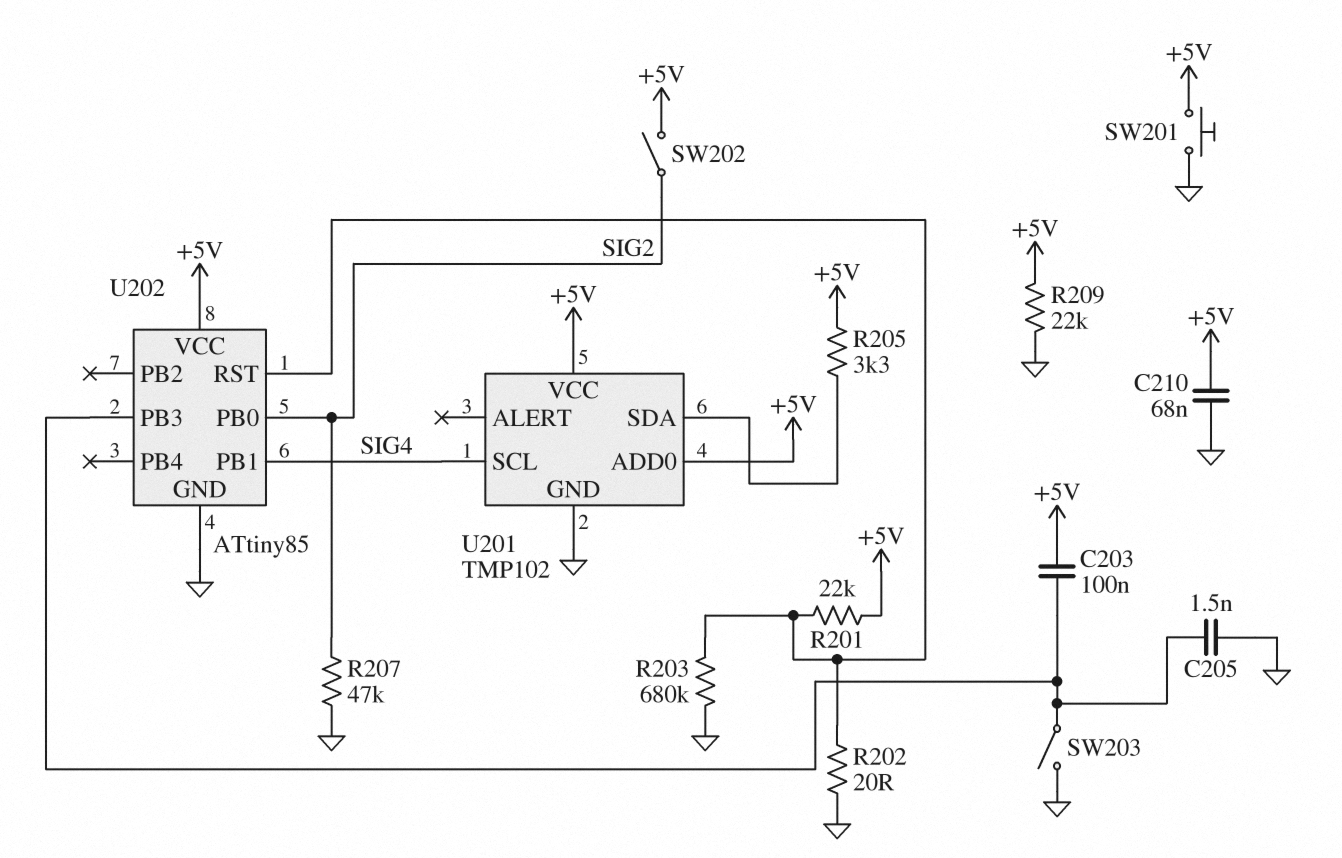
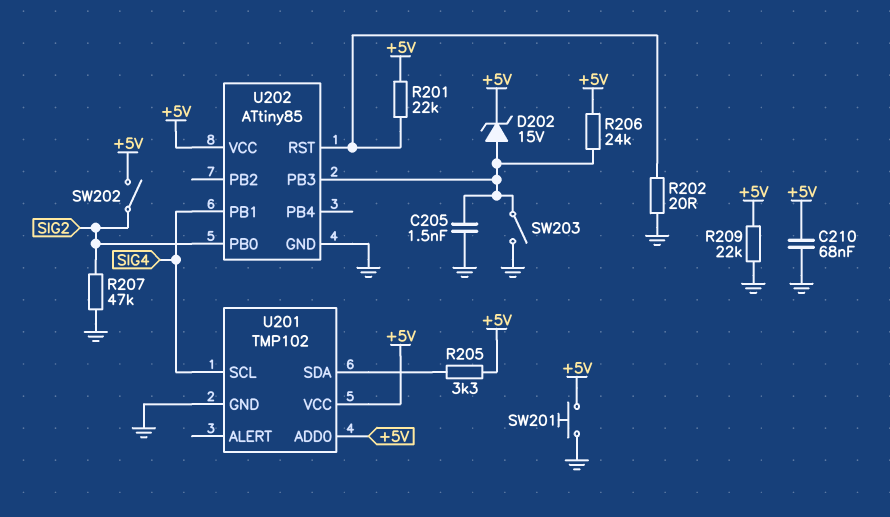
C203: 100nF (+5V, U202/PB3) -> none
D202: none -> zener 15V (A U202/PB3, K +5V)
R203: 680k (GND, U202/RST) -> none
R206: none -> 24k (+5V, U202/PB3)

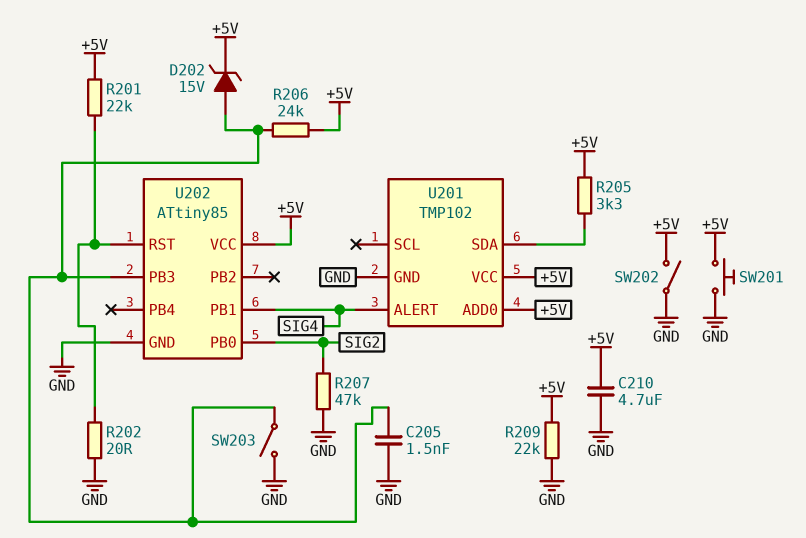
C210: 68nF (+5V, GND) -> 4.7uF (+5V, GND)
SW202: switch (+5V, SIG2) -> switch (+5V, GND)
U201 pin ALERT: none -> SIG4
U201 pin SCL: SIG4 -> none

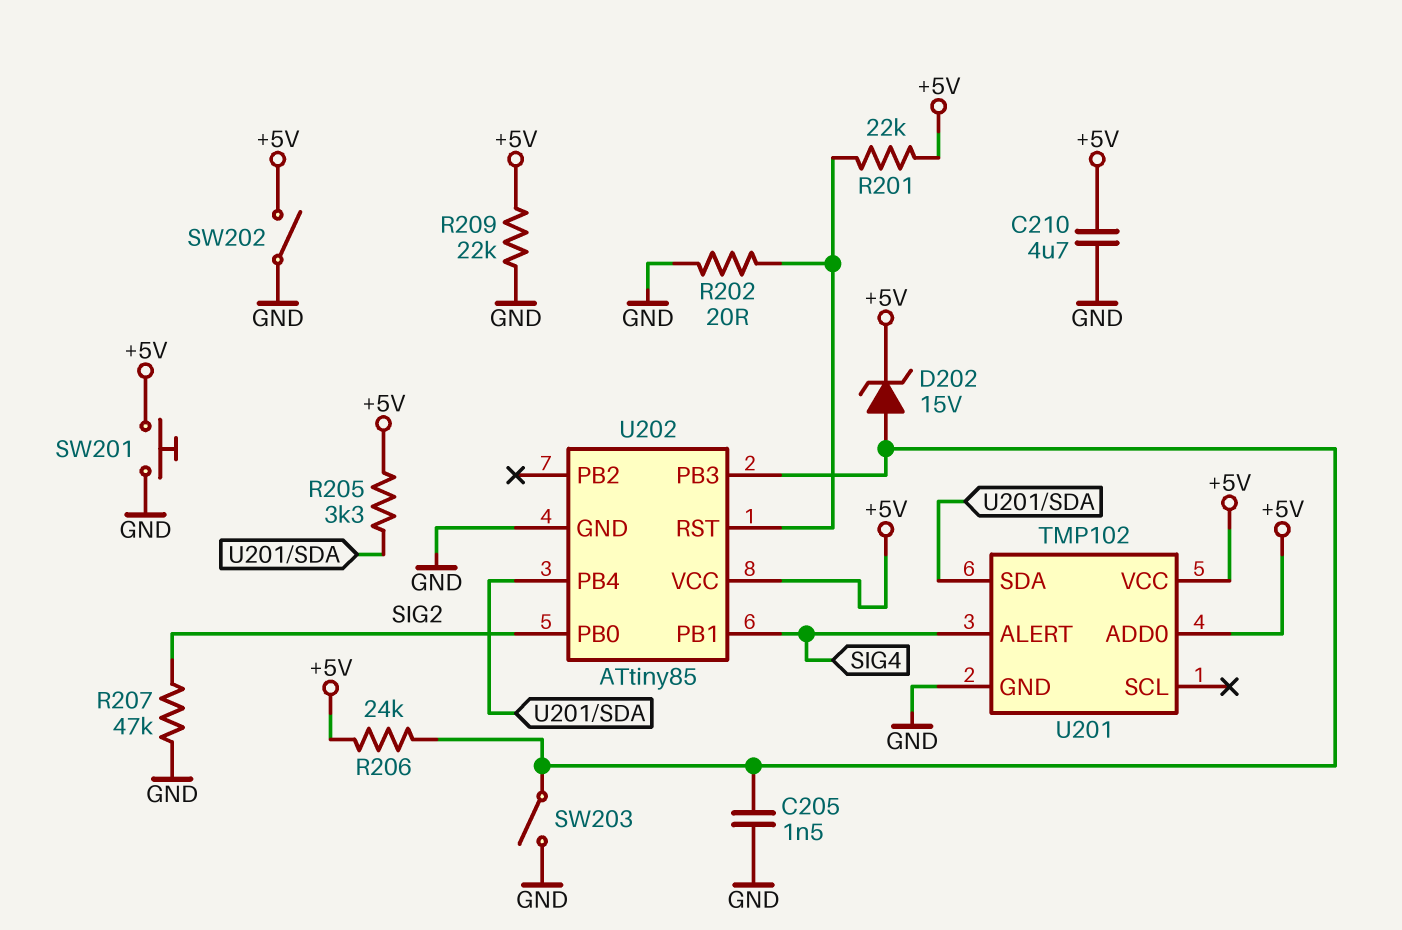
U202 pin PB4: none -> U201/SDA

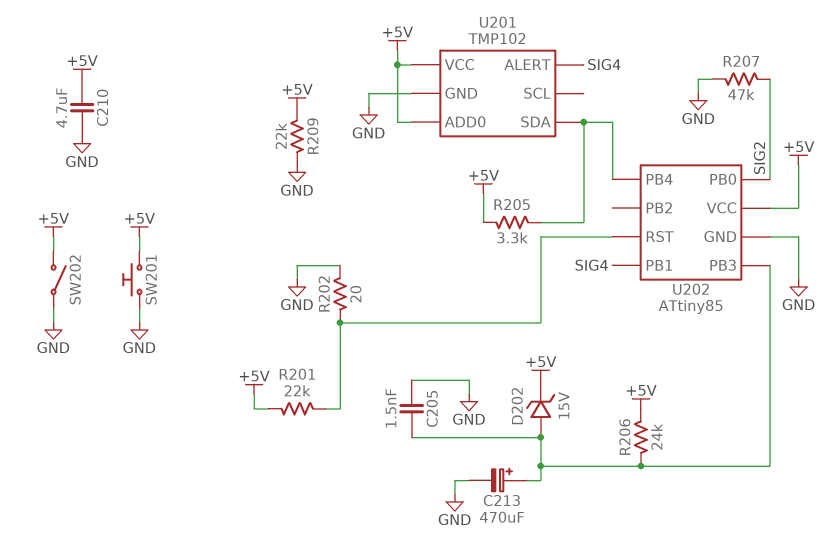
C213: none -> 470uF (plus U202/PB3, minus GND)
SW203: switch (GND, U202/PB3) -> none

